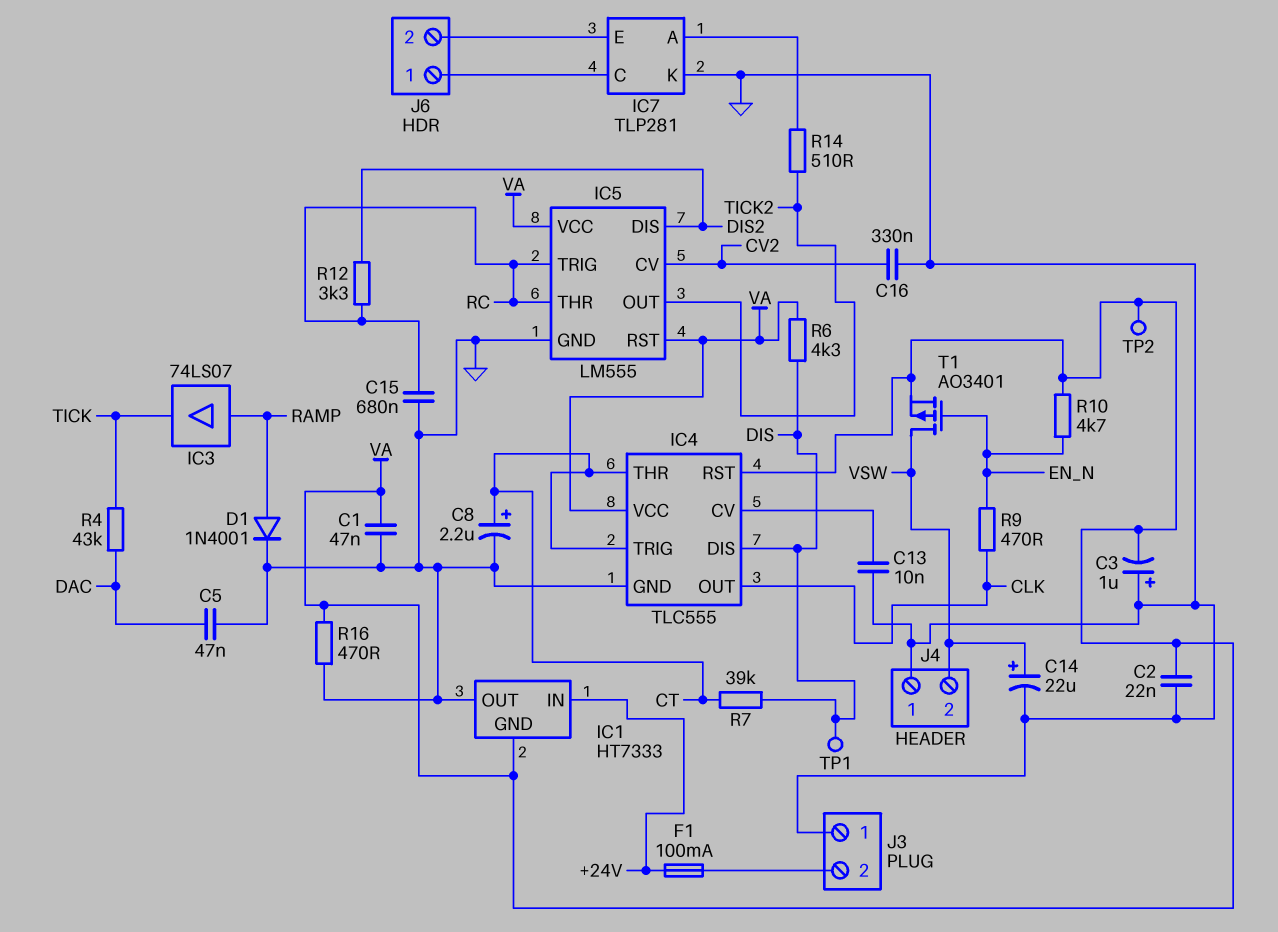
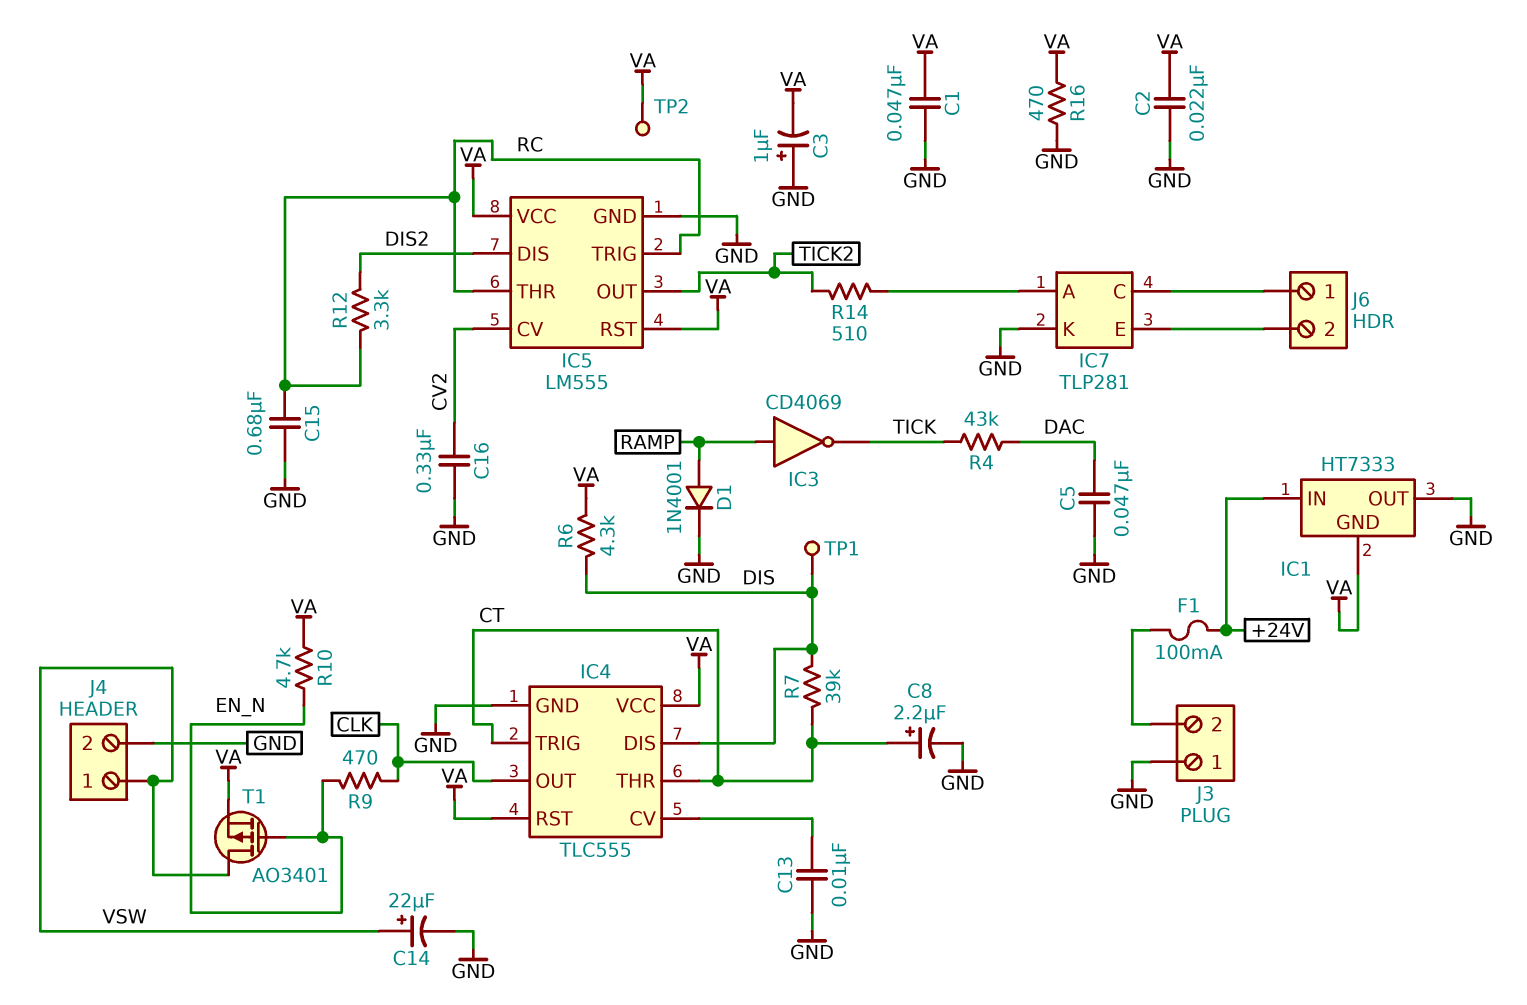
IC3: buffer 74LS07 (in RAMP, out TICK) -> NOT CD4069 (in RAMP, out TICK)
J4 pin 1: GND -> VSW
J4 pin 2: VSW -> GND

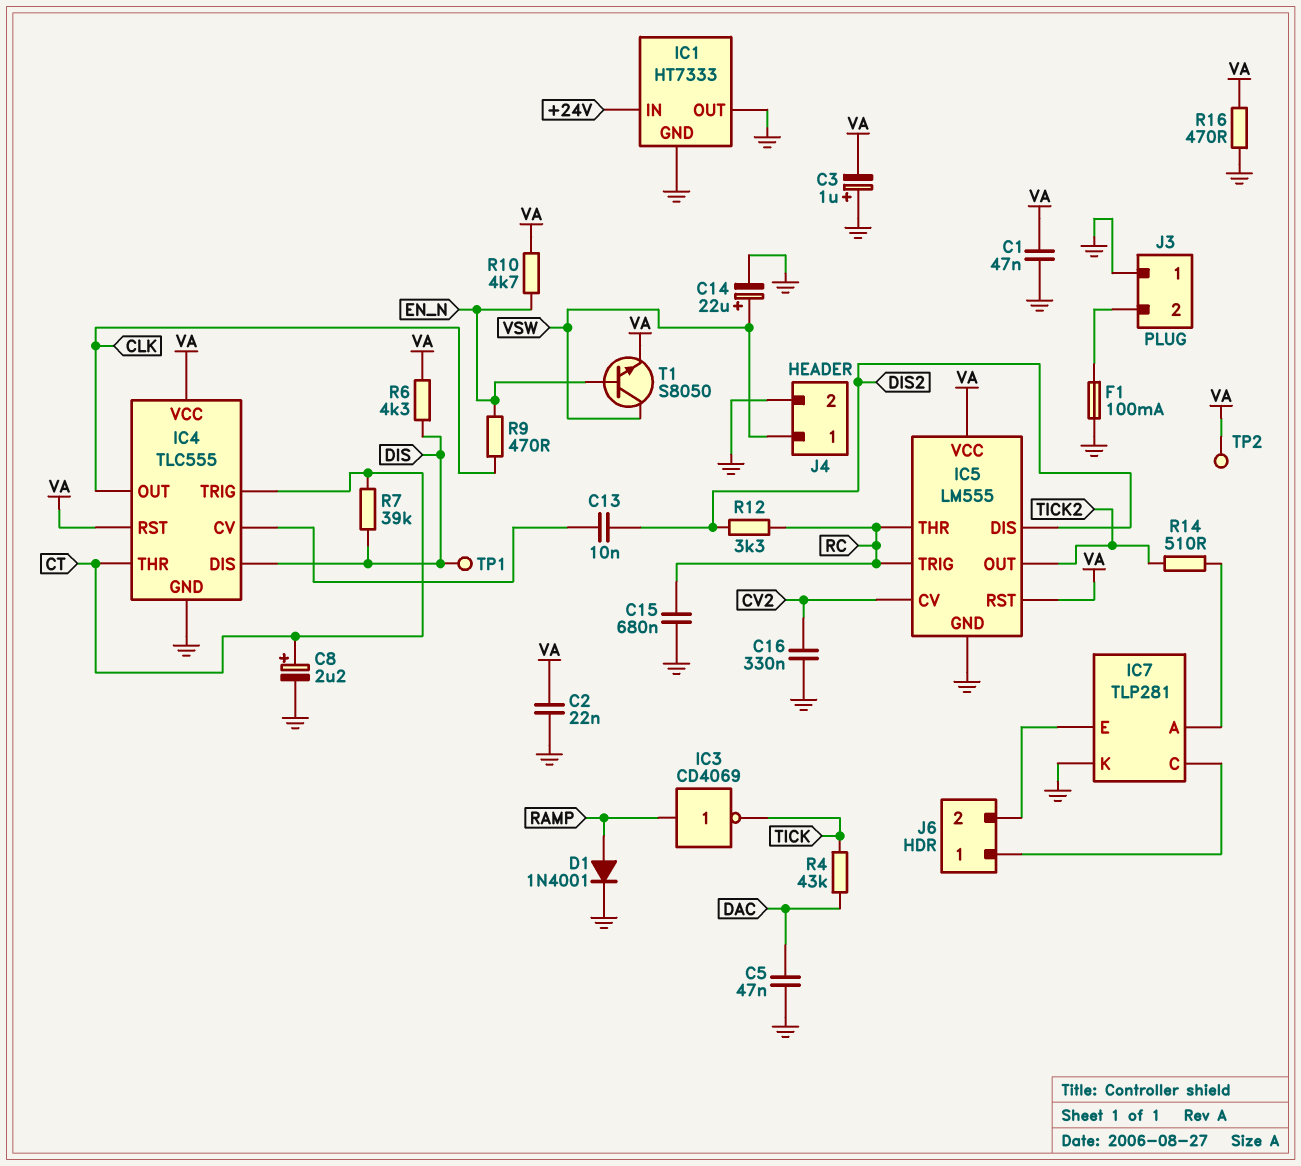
C13: 10nF (GND, IC4/CV) -> 10nF (DIS2, IC4/CV)
F1: 100mA (+24V, J3/2) -> 100mA (GND, J3/2)
IC1 pin GND: VA -> GND
T1: PMOS AO3401 (G EN_N, D VSW, S VA) -> NPN S8050 (B EN_N, C VSW, E VA)

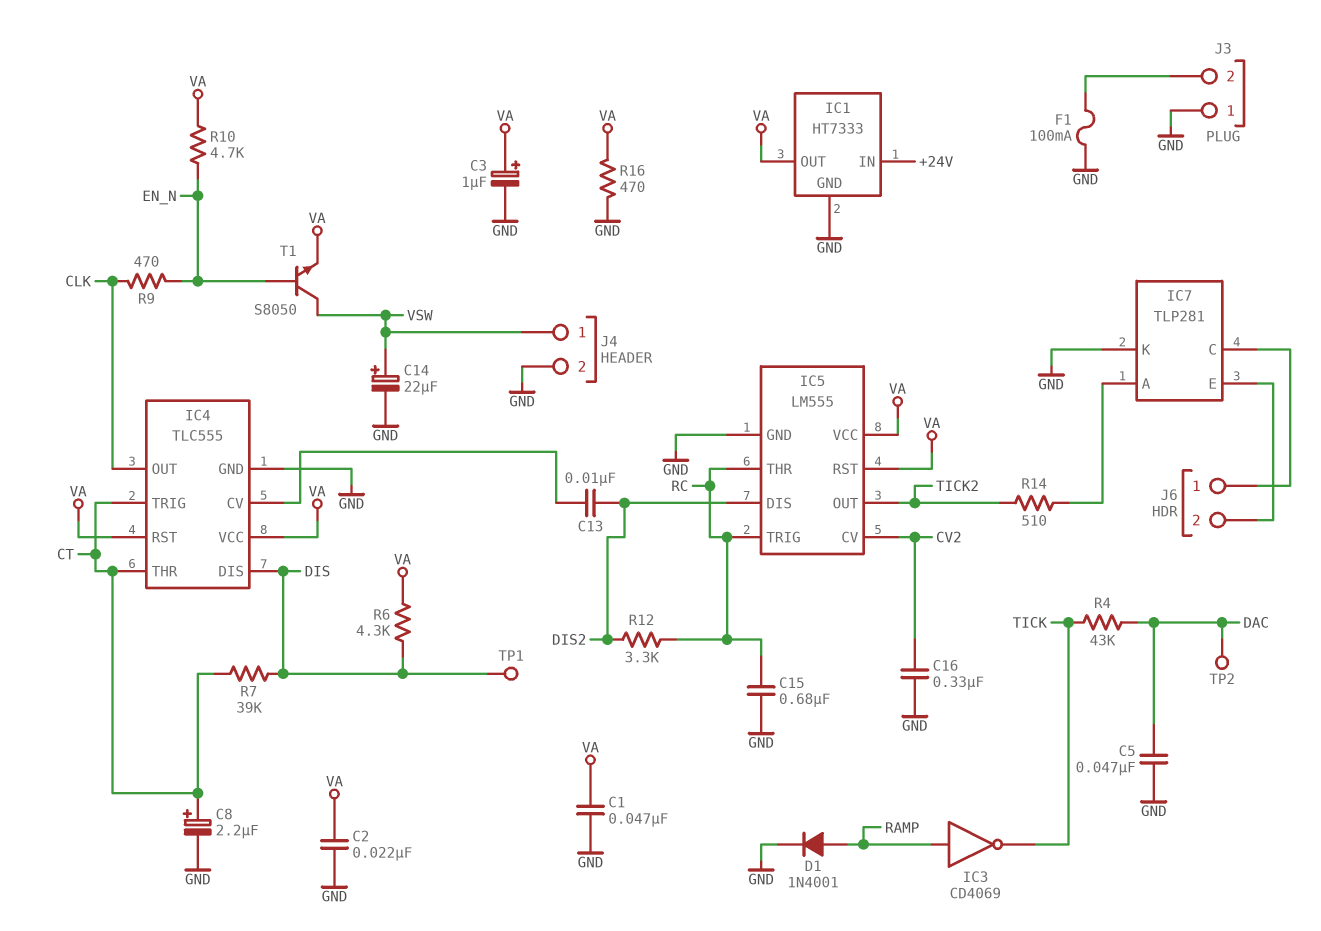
C3: 1uF (plus GND, minus VA) -> 1uF (plus VA, minus GND)
IC1 pin OUT: GND -> VA
TP2: test point (VA) -> test point (DAC)

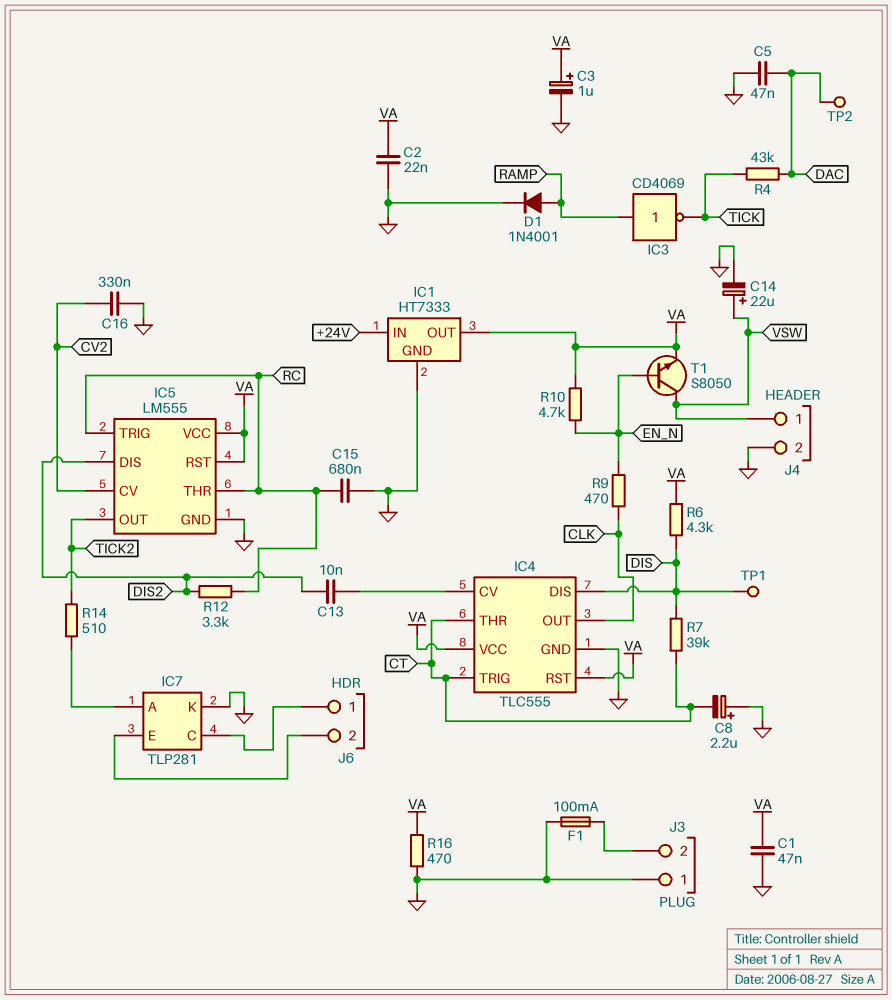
C8: 2.2uF (plus CT, minus GND) -> 2.2uF (plus GND, minus CT)

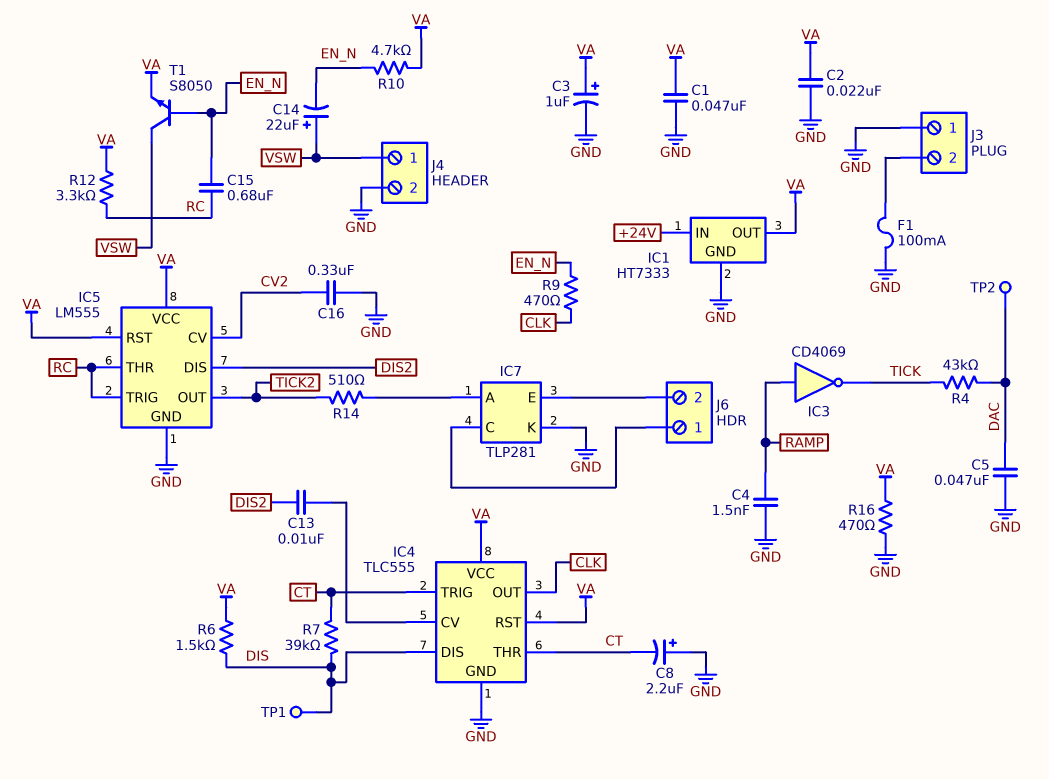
C4: none -> 1.5nF (GND, RAMP)
C14: 22uF (plus VSW, minus GND) -> 22uF (plus VSW, minus EN_N)
C15: 680nF (GND, RC) -> 680nF (EN_N, RC)
D1: diode 1N4001 (A RAMP, K GND) -> none
R6: 4.3k (DIS, VA) -> 1.5k (DIS, VA)
R12: 3.3k (DIS2, RC) -> 3.3k (RC, VA)

